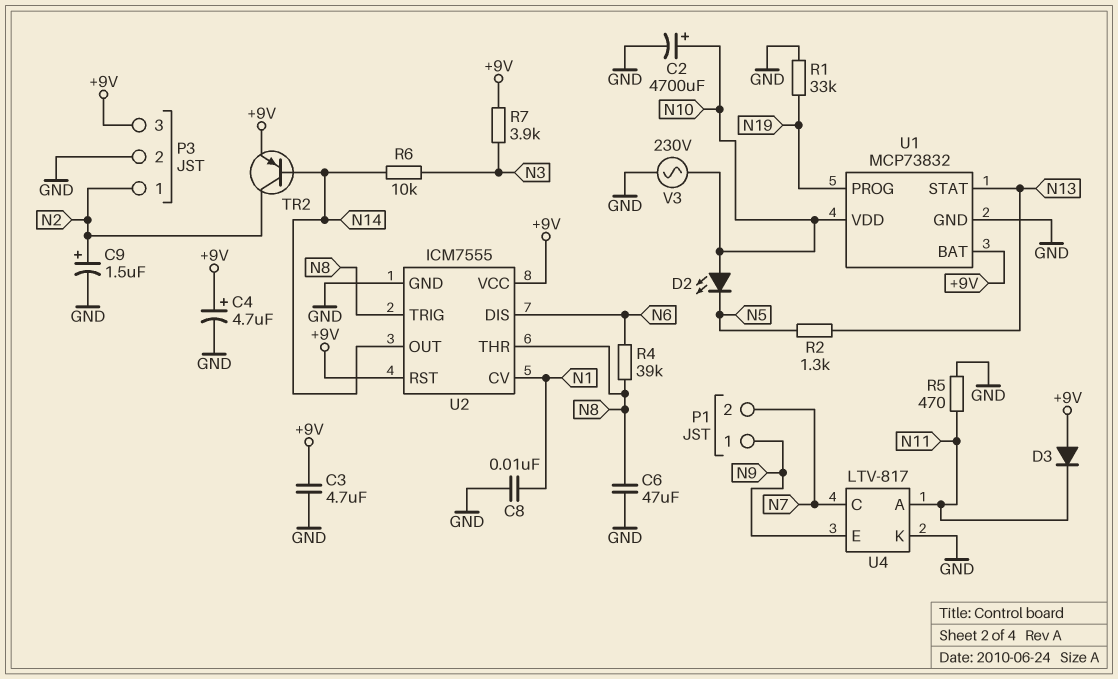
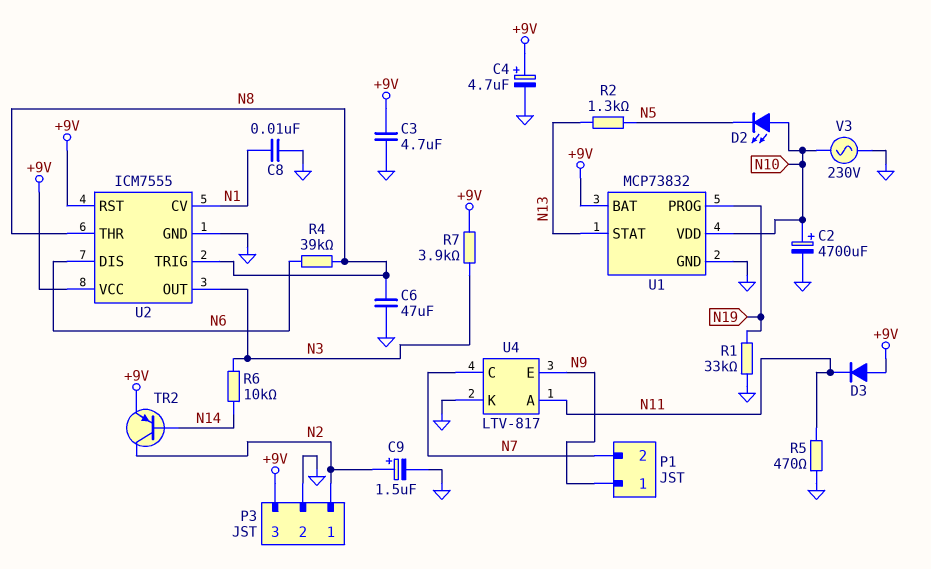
U2 pin OUT: N14 -> N3

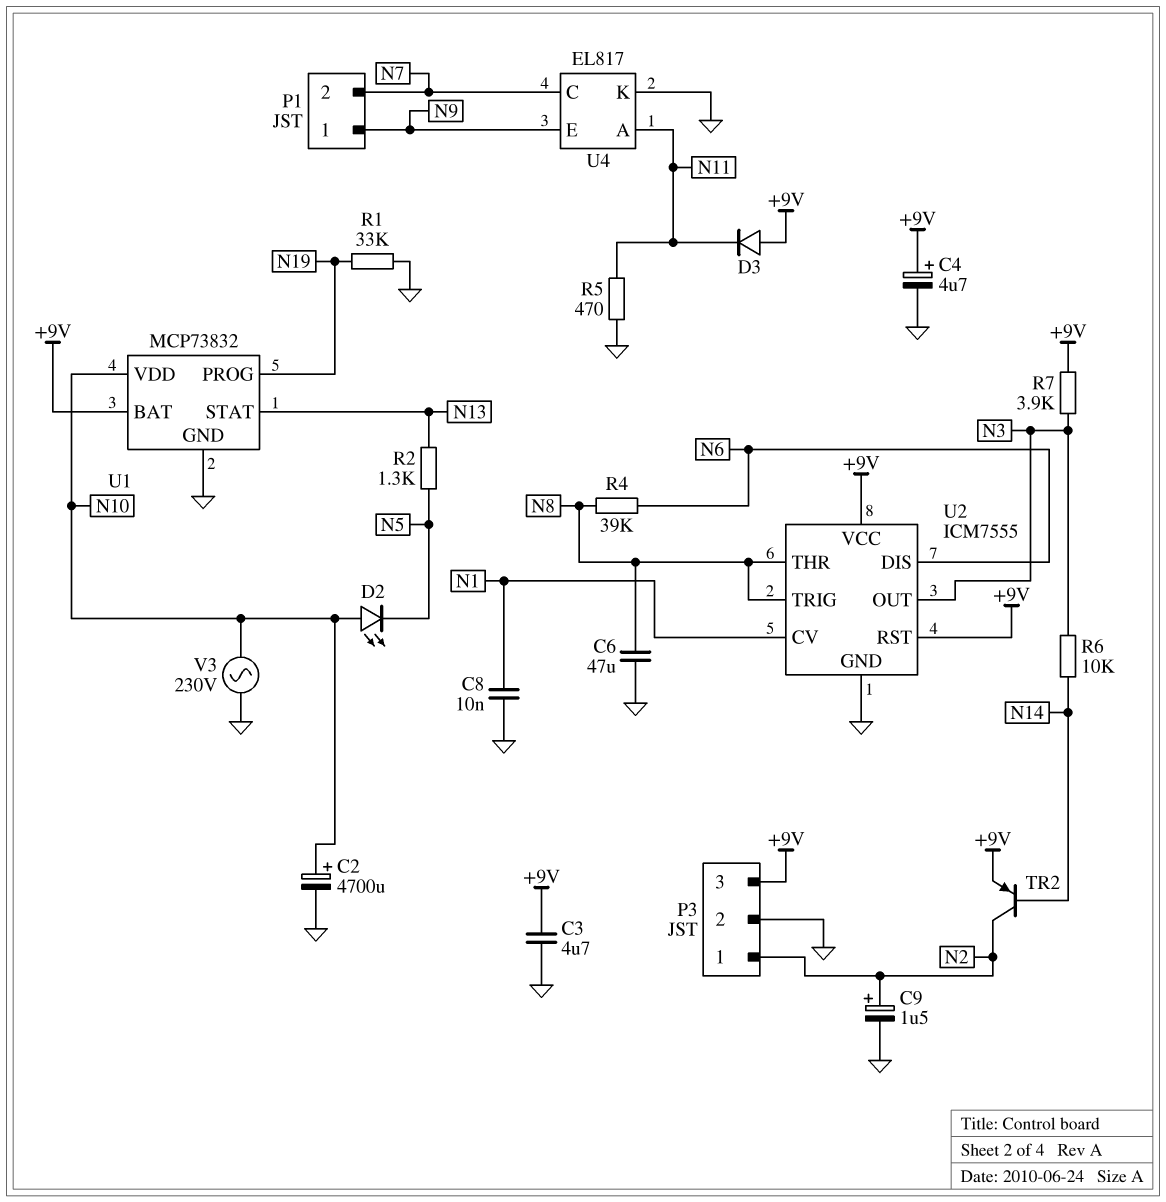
U4: LTV-817 -> EL817

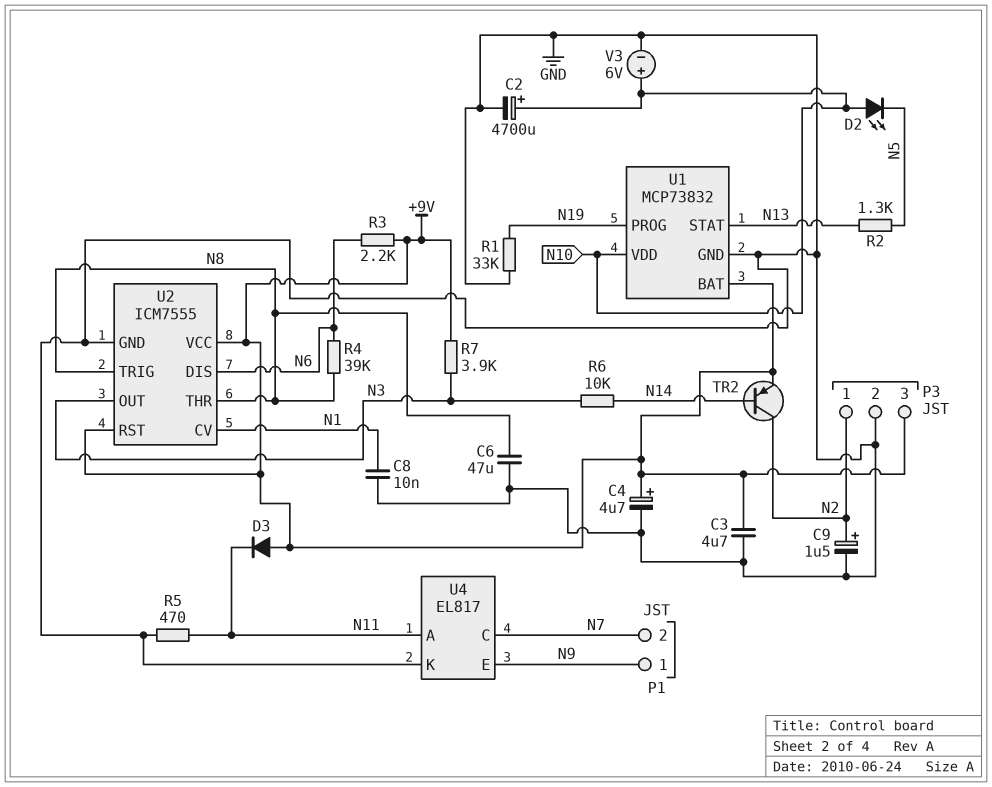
R3: none -> 2.2k (+9V, N6)
V3: AC 230V (GND, N10) -> 6V (plus N10, minus GND)

